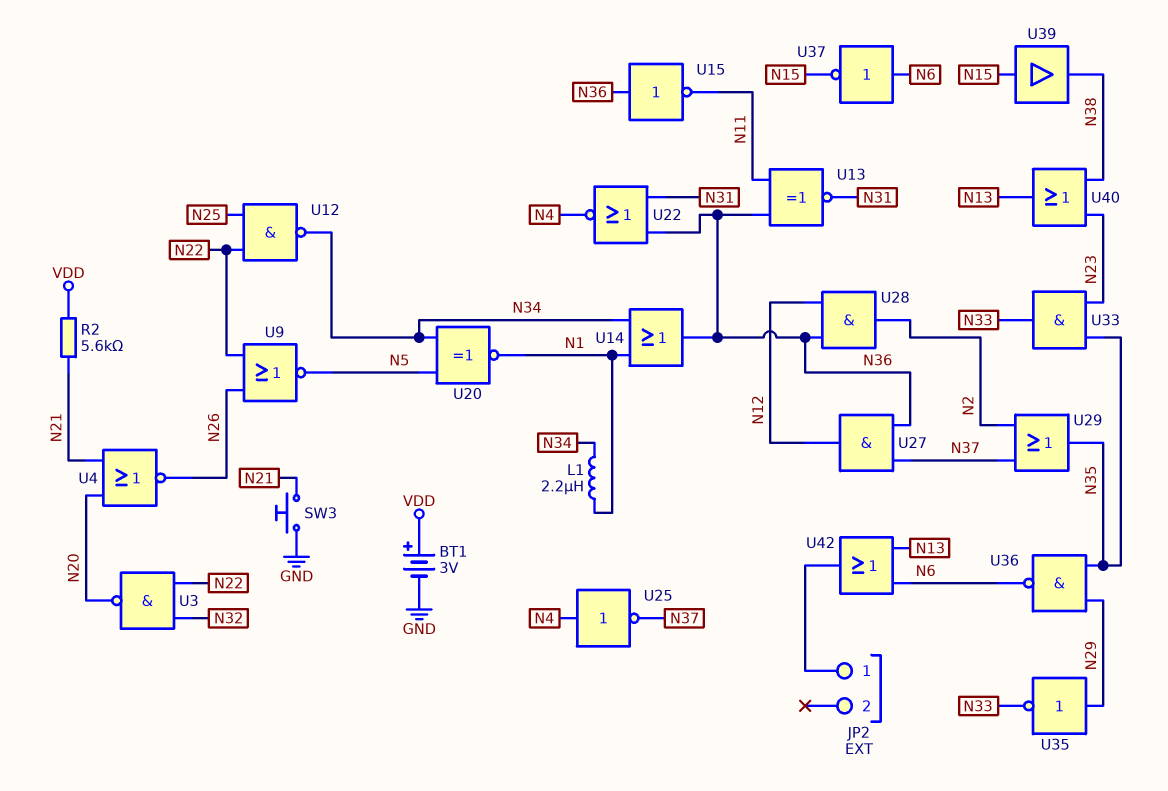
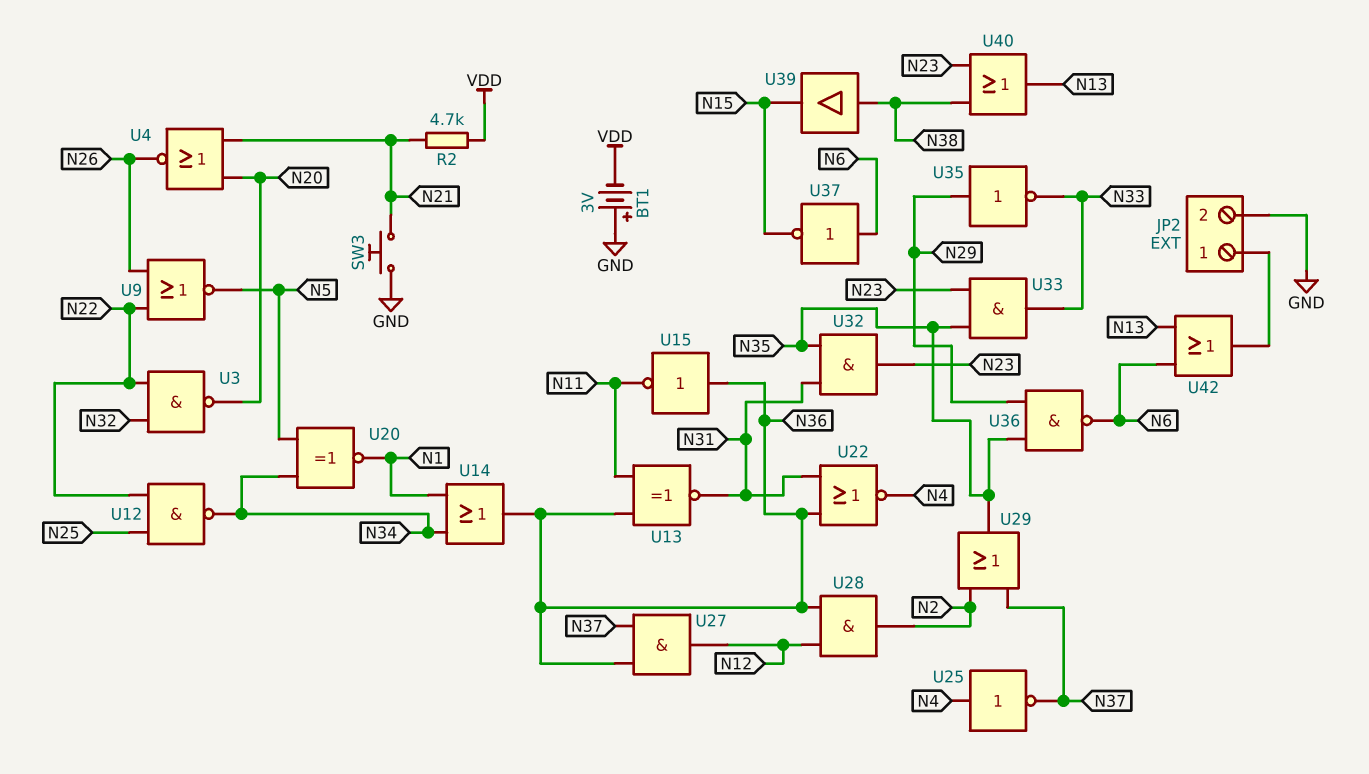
BT1: 3V (plus VDD, minus GND) -> 3V (plus GND, minus VDD)
JP2 pin 2: none -> GND
L1: 2.2uH (N1, N34) -> none
R2: 5.6k (N21, VDD) -> 4.7k (N21, VDD)
U32: none -> AND (in N31, in N35, out N23)
U39: buffer (in N15, out N38) -> buffer (in N38, out N15)

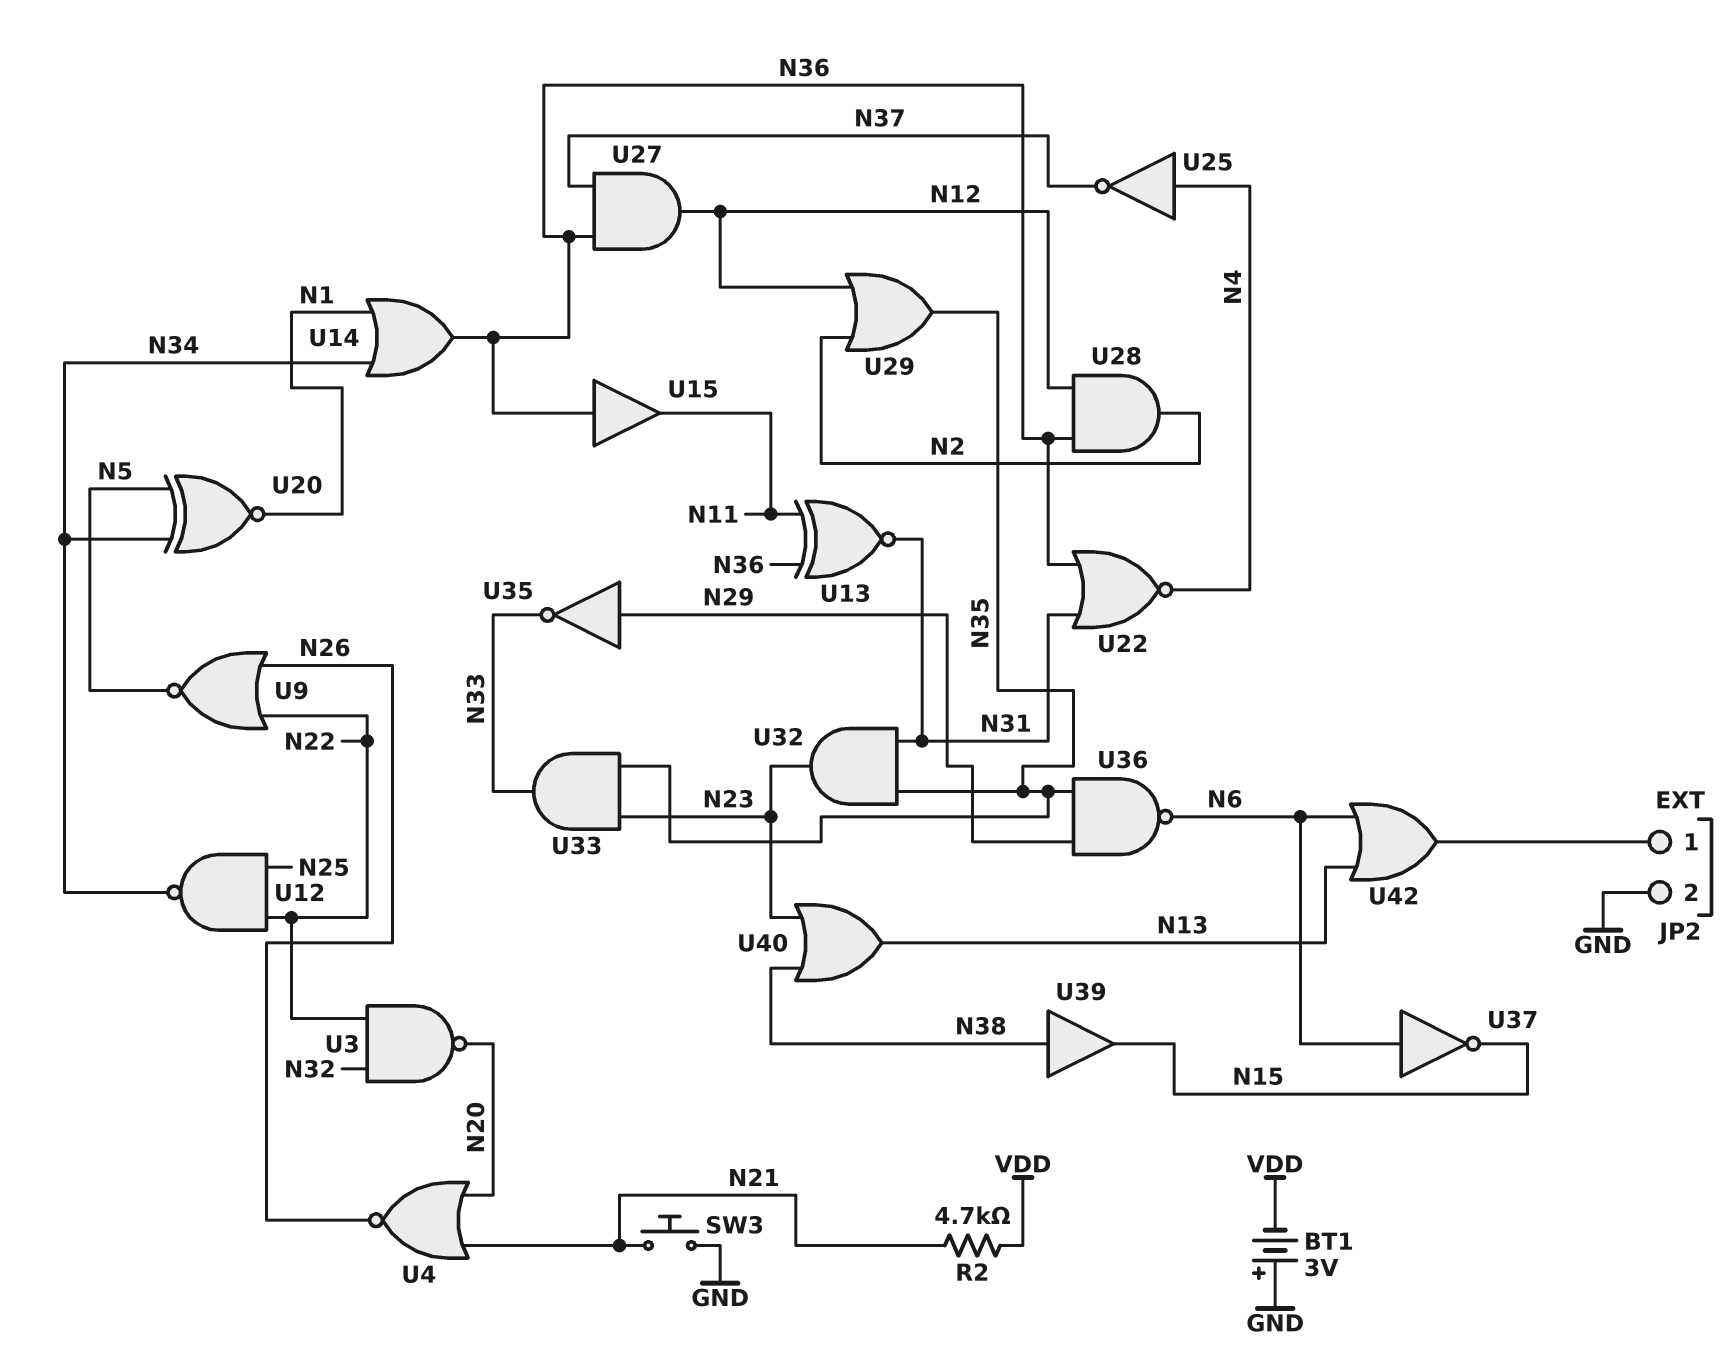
U15: NOT (in N36, out N11) -> buffer (in N36, out N11)
U29: OR (in N2, in N37, out N35) -> OR (in N2, in N12, out N35)

